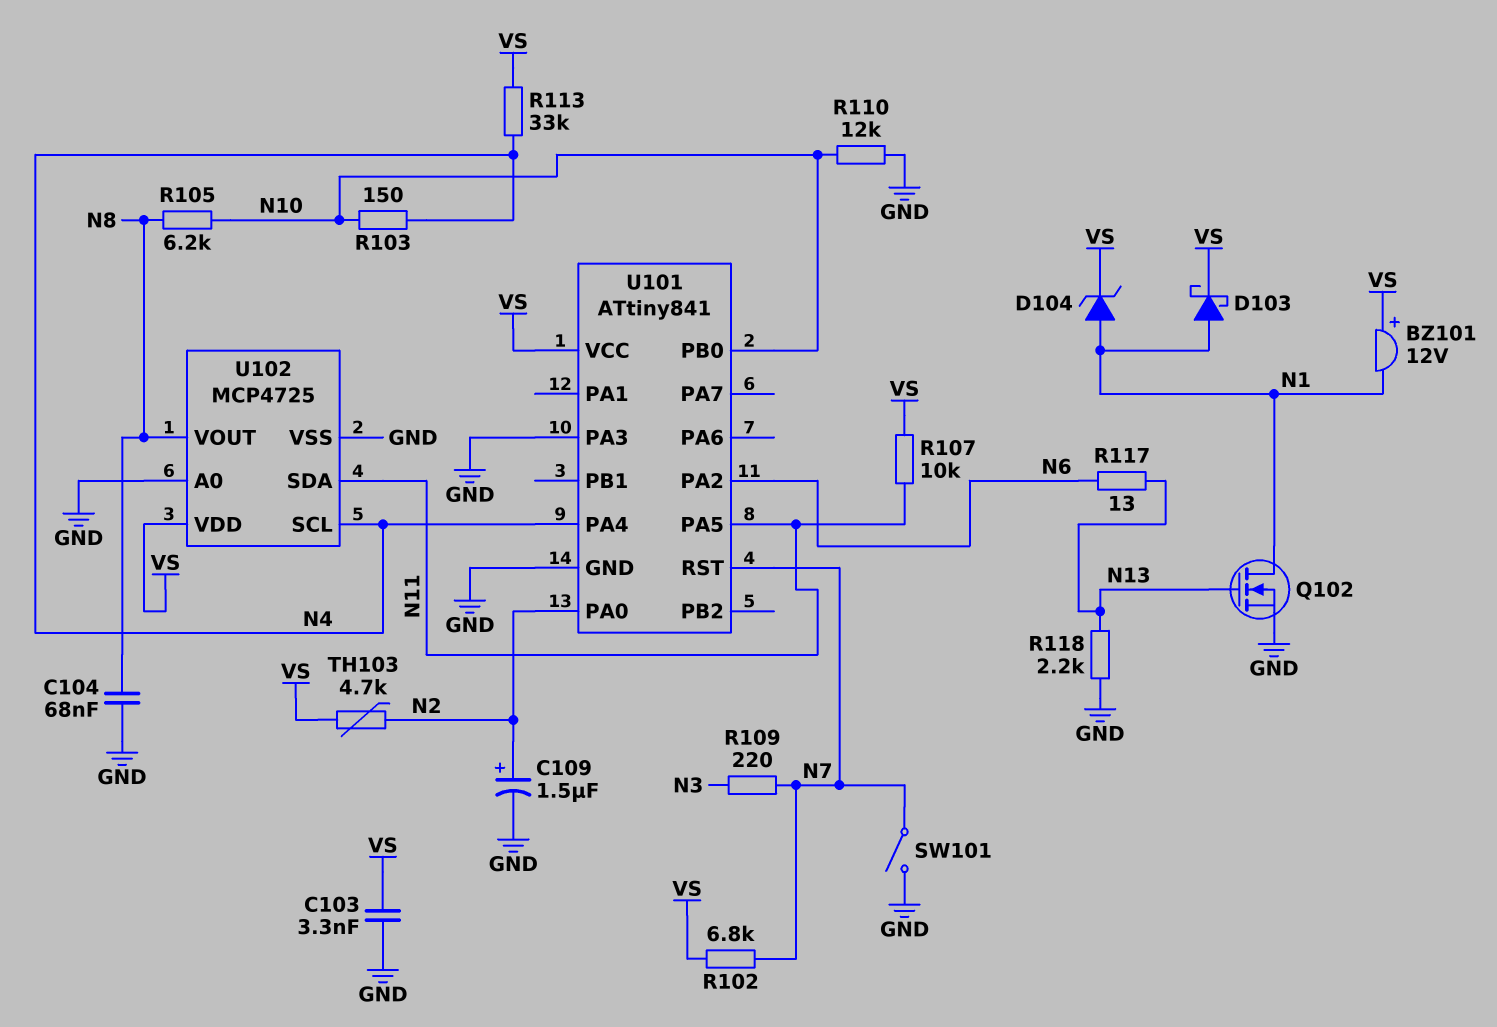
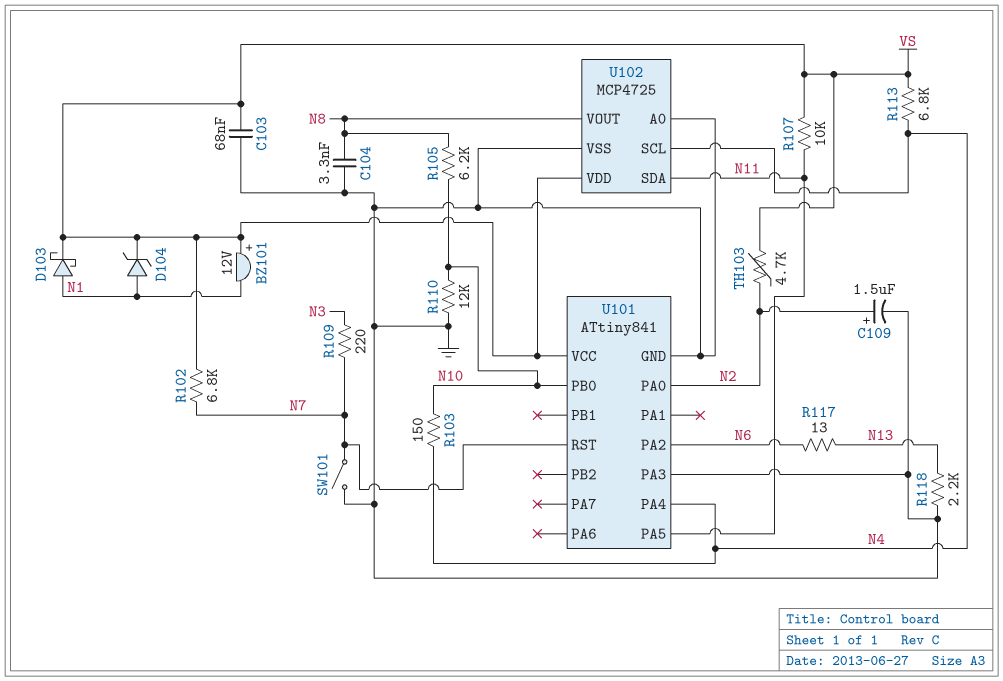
C103: 3.3nF (GND, VS) -> 68nF (GND, VS)
C104: 68nF (GND, N8) -> 3.3nF (GND, N8)
Q102: NMOS (G N13, D N1, S GND) -> none
R113: 33k (N4, VS) -> 6.8k (N4, VS)

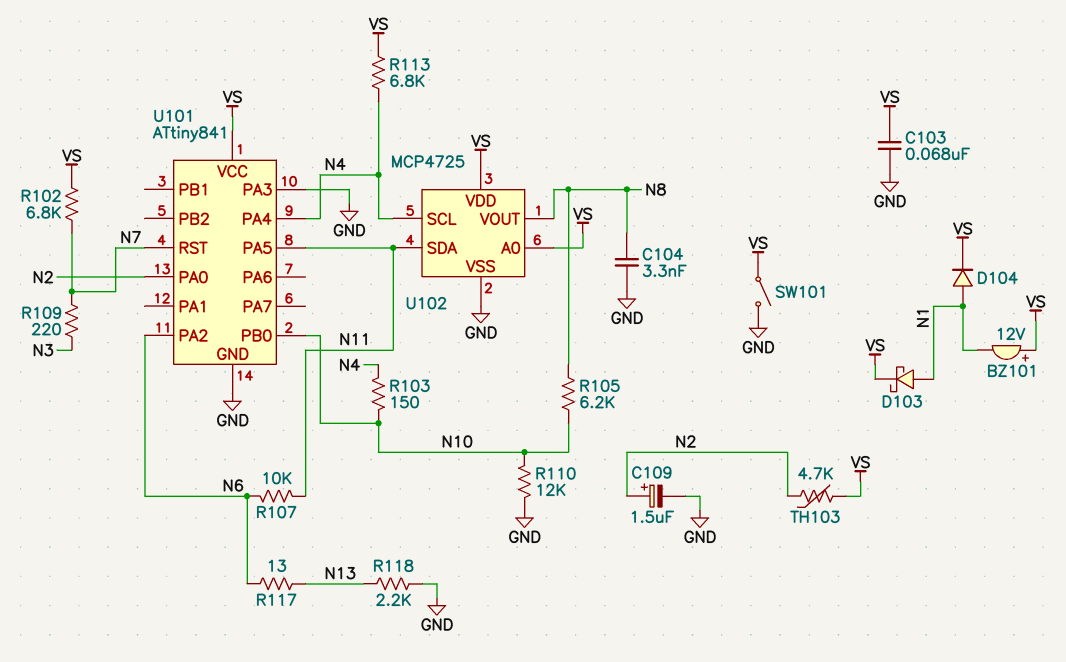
D104: zener (A N1, K VS) -> diode (A N1, K VS)
R107: 10k (N11, VS) -> 10k (N6, N11)
SW101: switch (GND, N7) -> switch (GND, VS)
U102 pin A0: GND -> VS

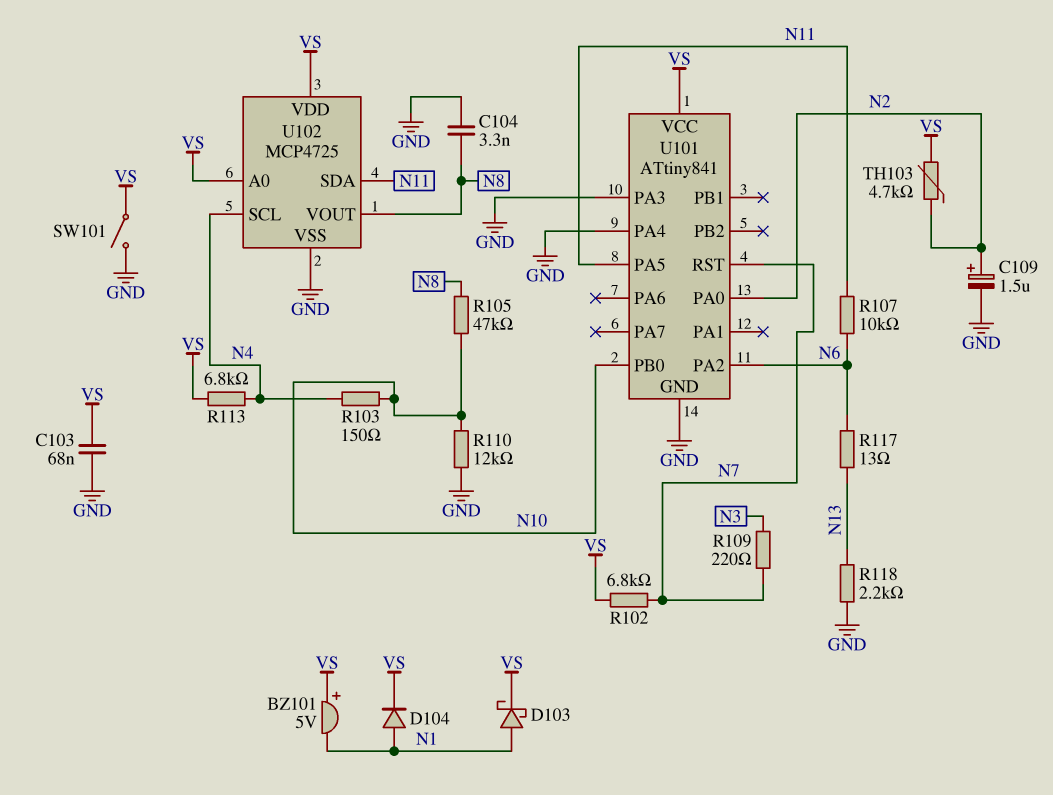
BZ101: buzzer 12V (plus VS, minus N1) -> buzzer 5V (plus VS, minus N1)
R105: 6.2k (N8, N10) -> 47k (N8, N10)
U101 pin PA4: N4 -> GND

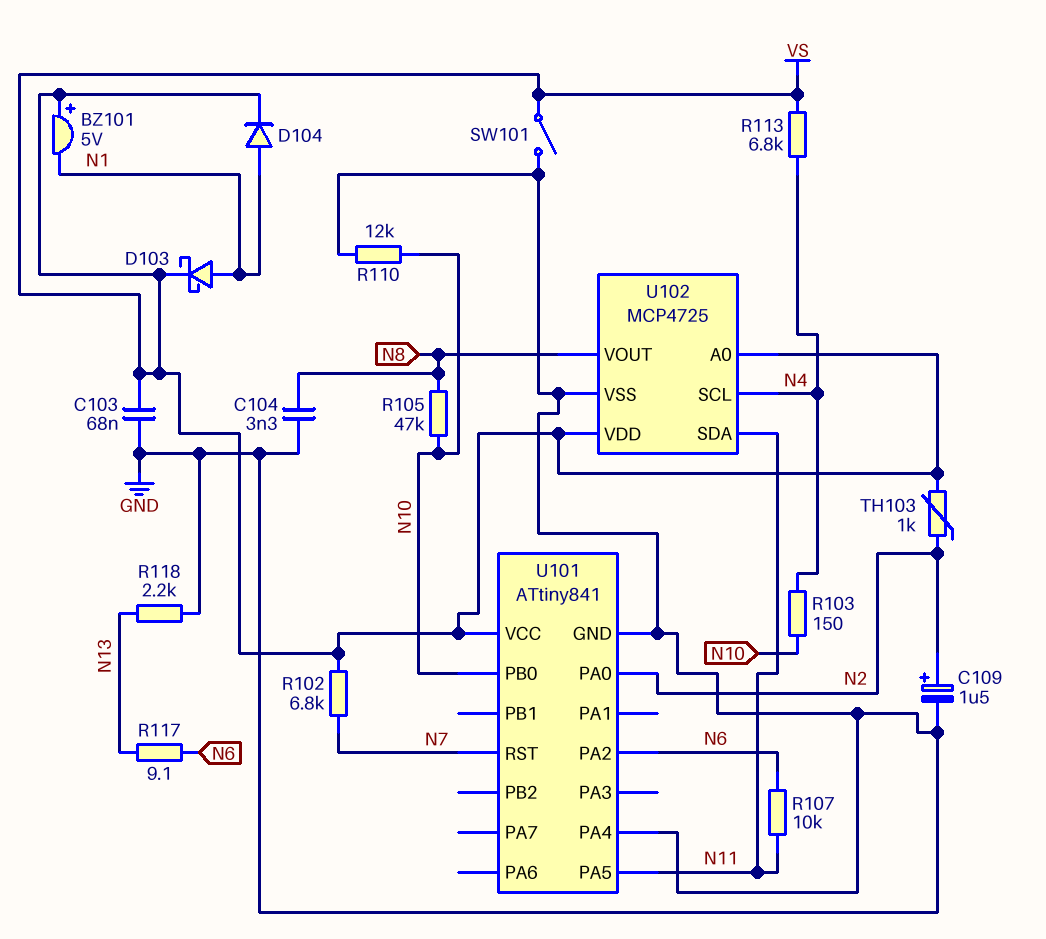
R109: 220 (N3, N7) -> none
R117: 13 (N6, N13) -> 9.1 (N6, N13)
TH103: 4.7k (N2, VS) -> 1k (N2, VS)
U101 pin PA3: GND -> none

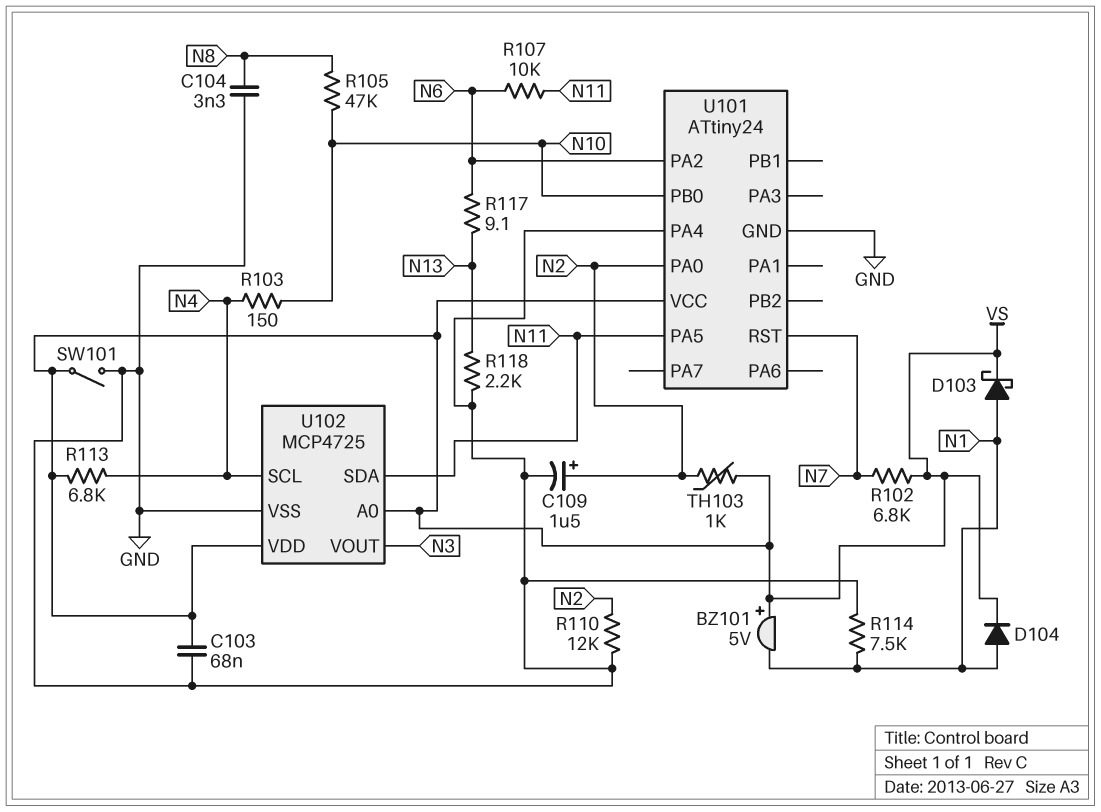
R110: 12k (GND, N10) -> 12k (GND, N2)
R114: none -> 7.5k (GND, N1)
U101: ATtiny841 -> ATtiny24
U102 pin VOUT: N8 -> N3

